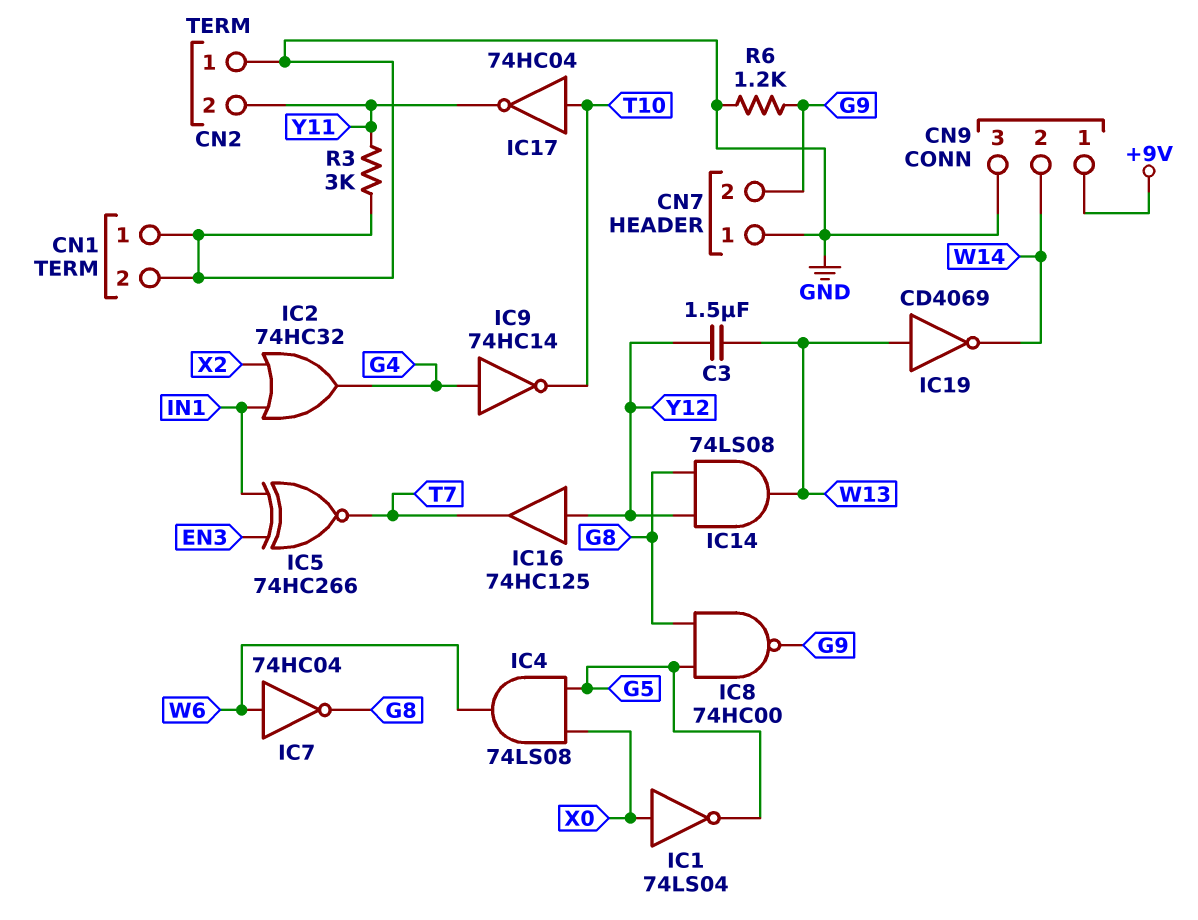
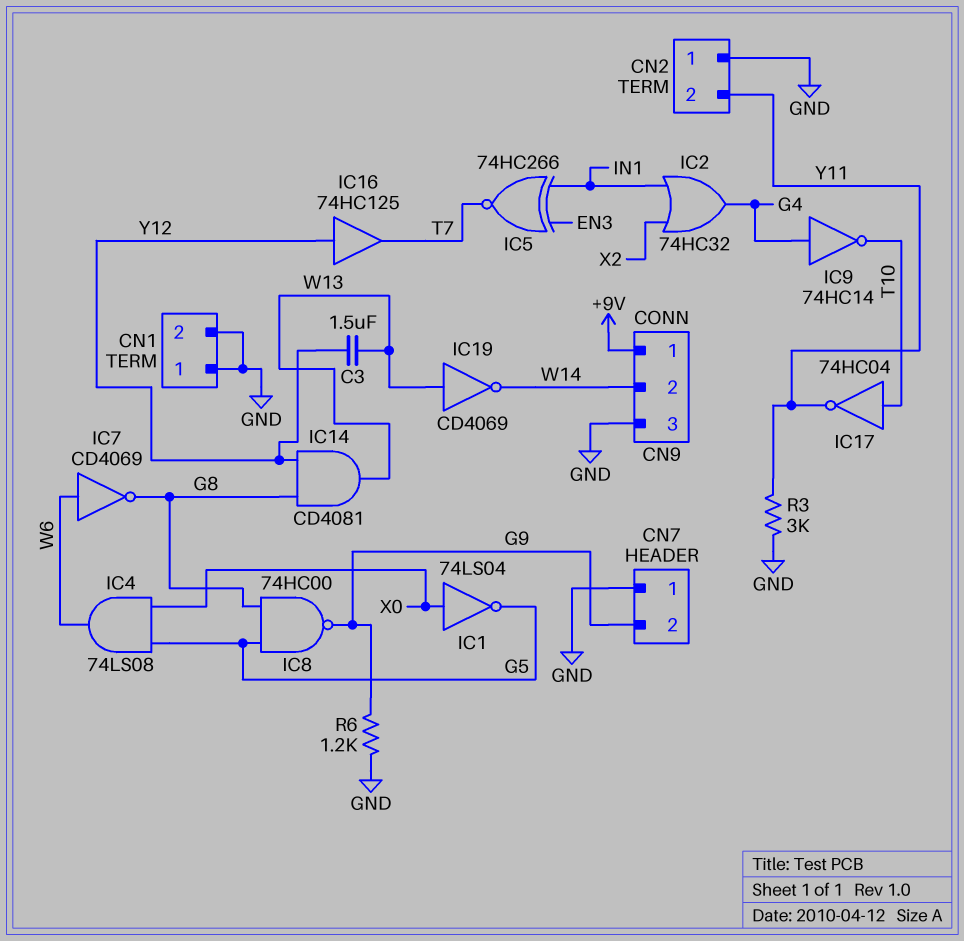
IC7: NOT 74HC04 (in W6, out G8) -> NOT CD4069 (in W6, out G8)
IC14: AND 74LS08 (in G8, in Y12, out W13) -> AND CD4081 (in G8, in Y12, out W13)

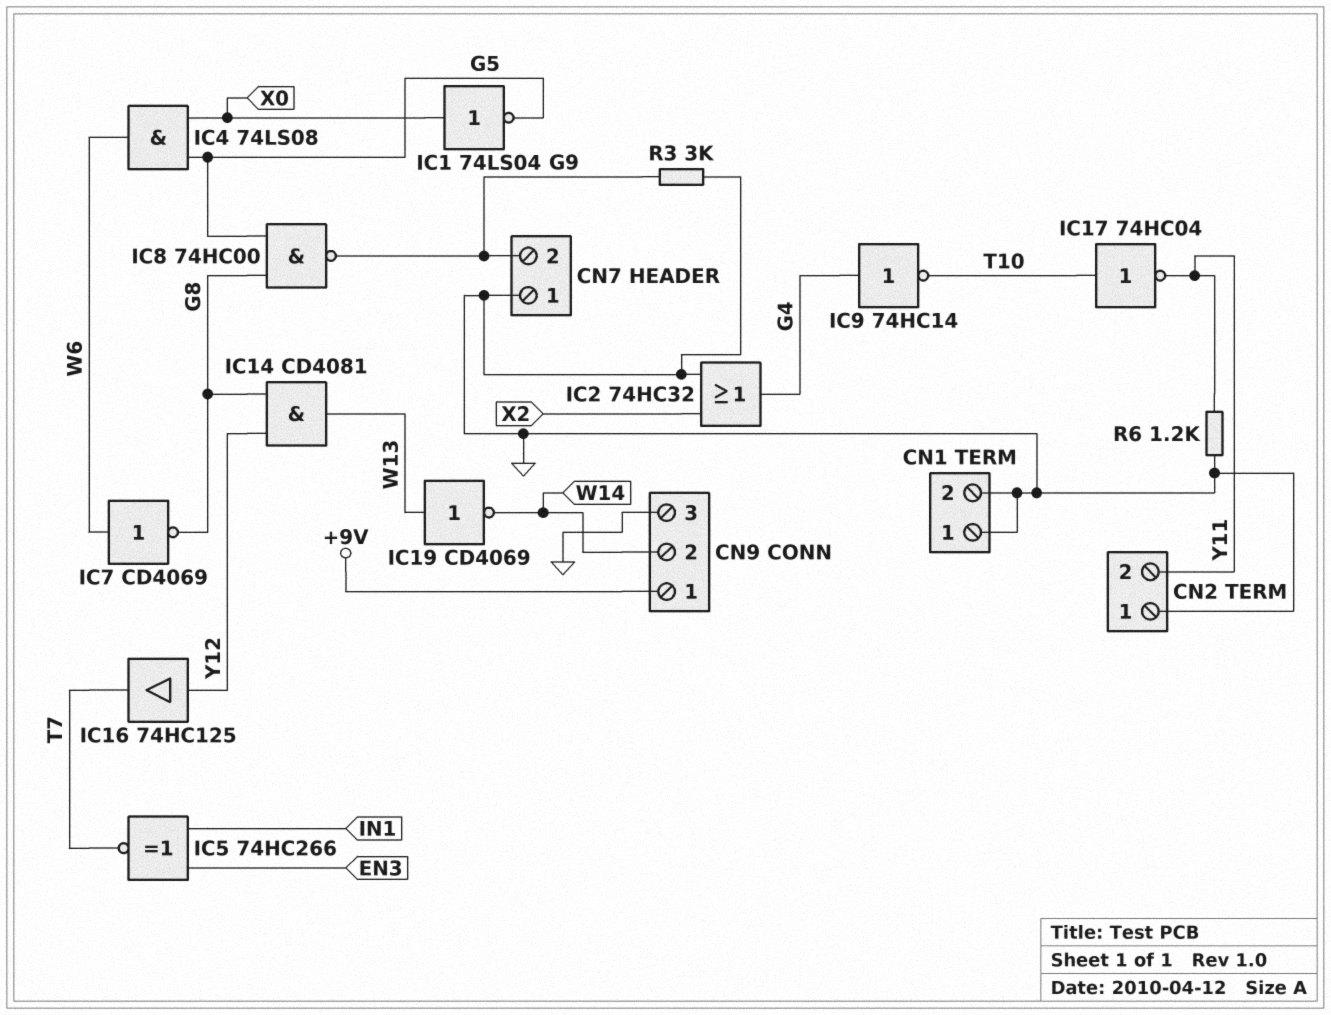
C3: 1.5uF (W13, Y12) -> none
IC2: OR 74HC32 (in IN1, in X2, out G4) -> OR 74HC32 (in GND, in X2, out G4)
R3: 3k (GND, Y11) -> 3k (G9, GND)
R6: 1.2k (G9, GND) -> 1.2k (GND, Y11)

